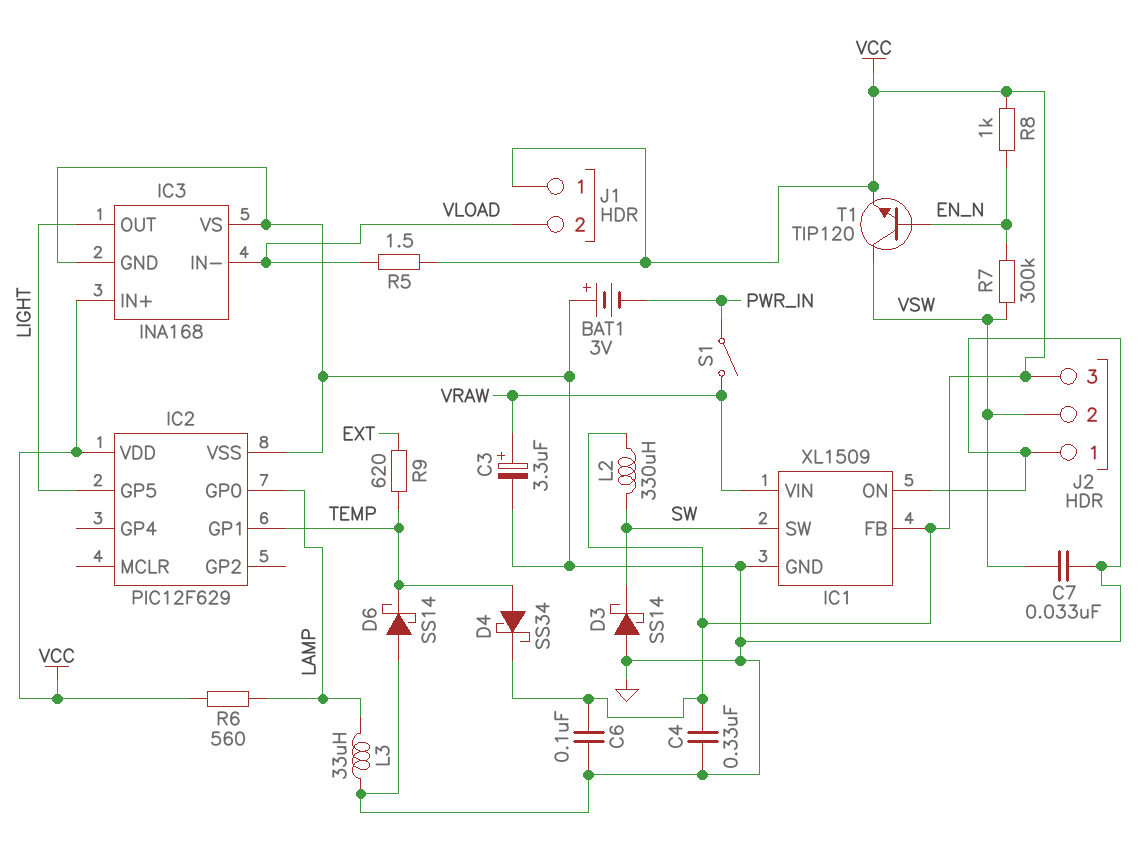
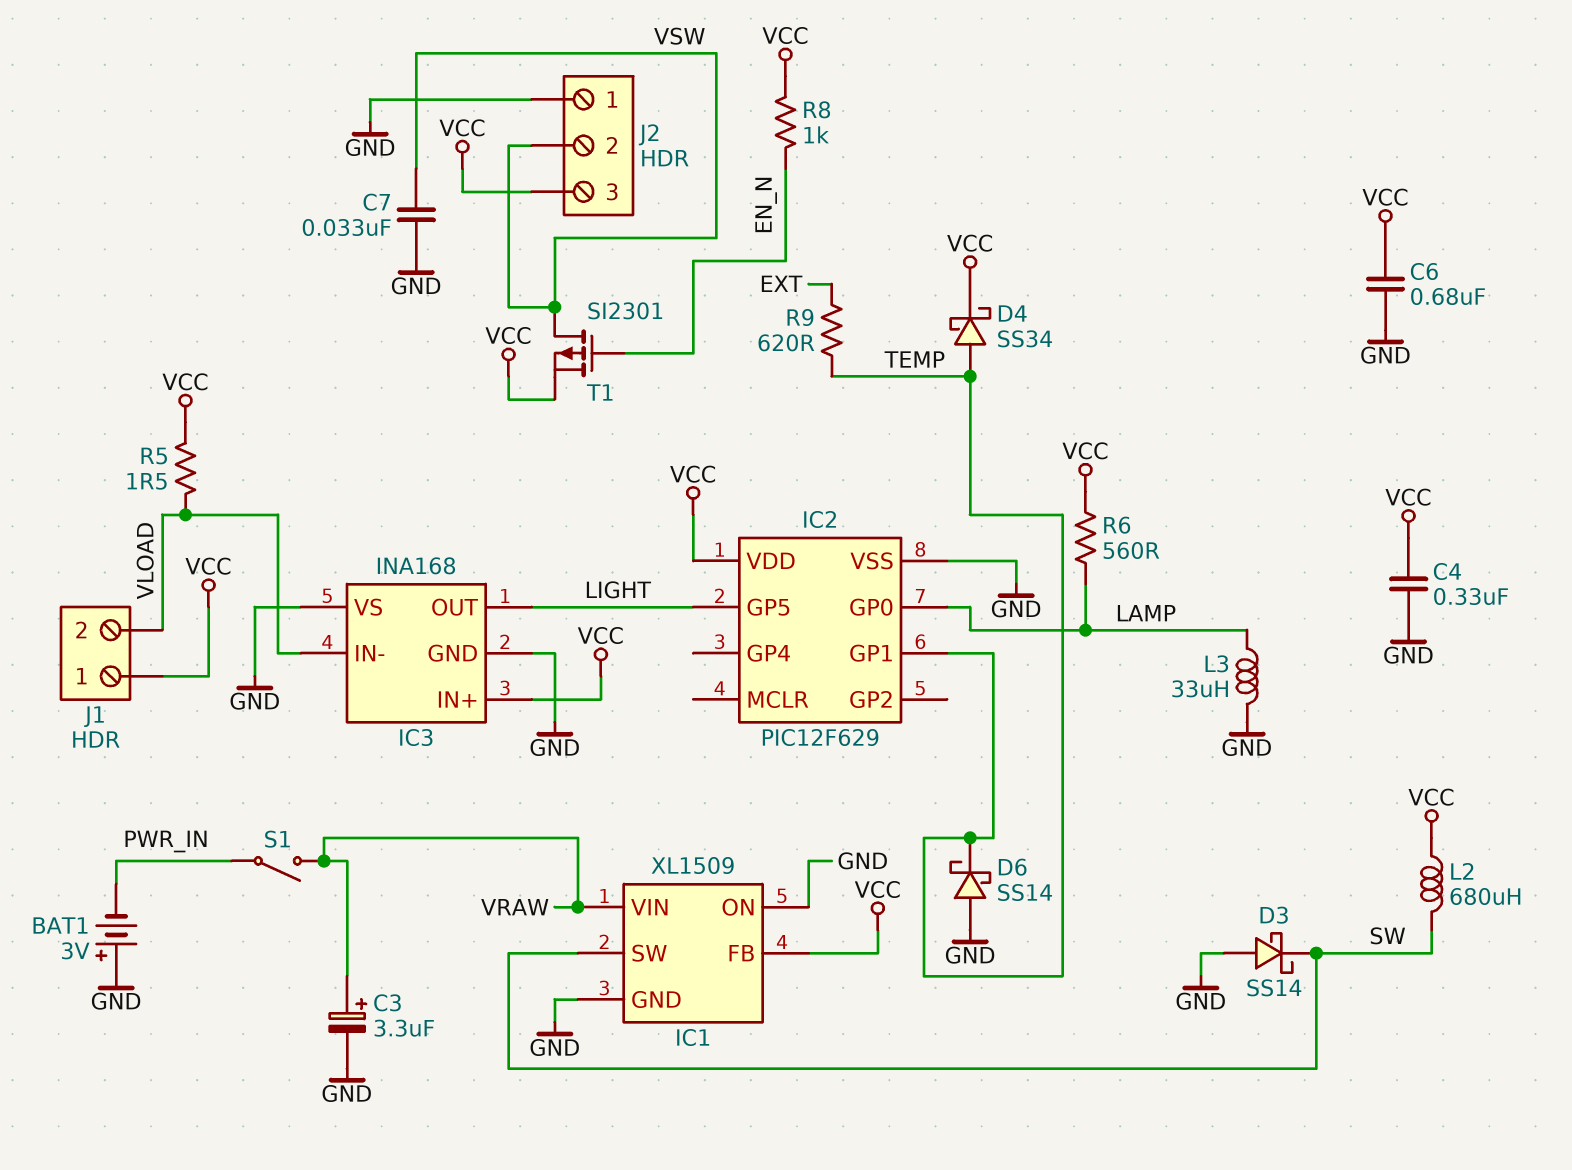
C6: 100nF (GND, VCC) -> 680nF (GND, VCC)
L2: 330uH (SW, VCC) -> 680uH (SW, VCC)
R7: 300k (EN_N, VSW) -> none
T1: NPN TIP120 (B EN_N, C VSW, E VCC) -> PMOS SI2301 (G EN_N, D VSW, S VCC)

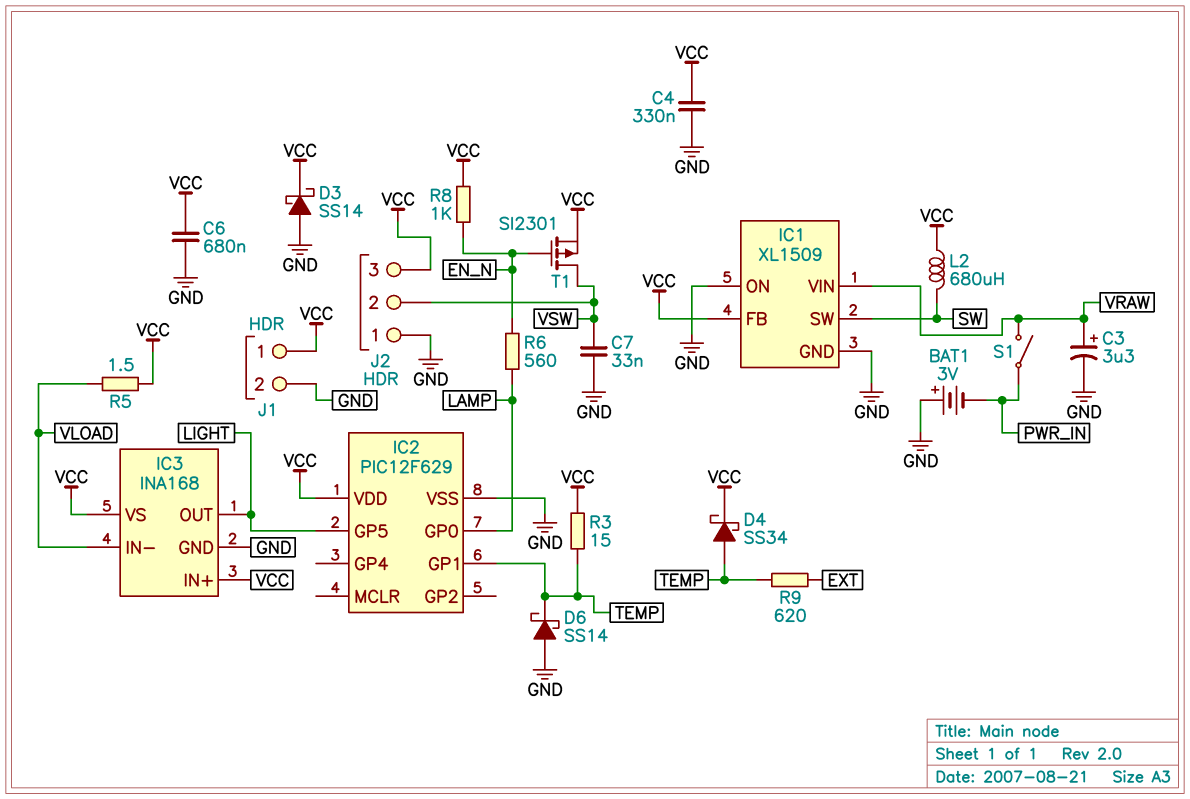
D3: schottky SS14 (A GND, K SW) -> schottky SS14 (A GND, K VCC)
IC3 pin VS: GND -> VCC
J1 pin 2: VLOAD -> GND
L3: 33uH (GND, LAMP) -> none
R3: none -> 15 (TEMP, VCC)
R6: 560 (LAMP, VCC) -> 560 (EN_N, LAMP)

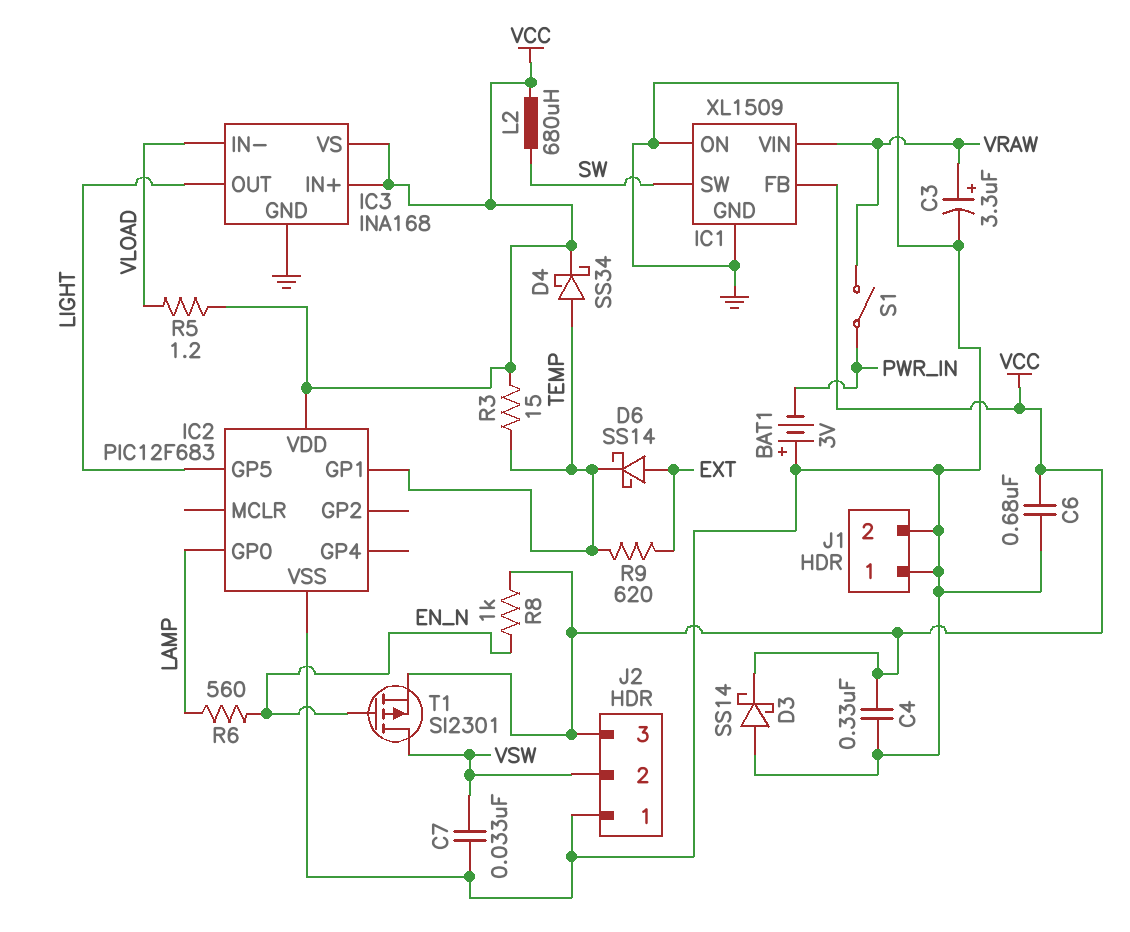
D6: schottky SS14 (A GND, K TEMP) -> schottky SS14 (A EXT, K TEMP)
IC2: PIC12F629 -> PIC12F683
J1 pin 1: VCC -> GND
R5: 1.5 (VCC, VLOAD) -> 1.2 (VCC, VLOAD)

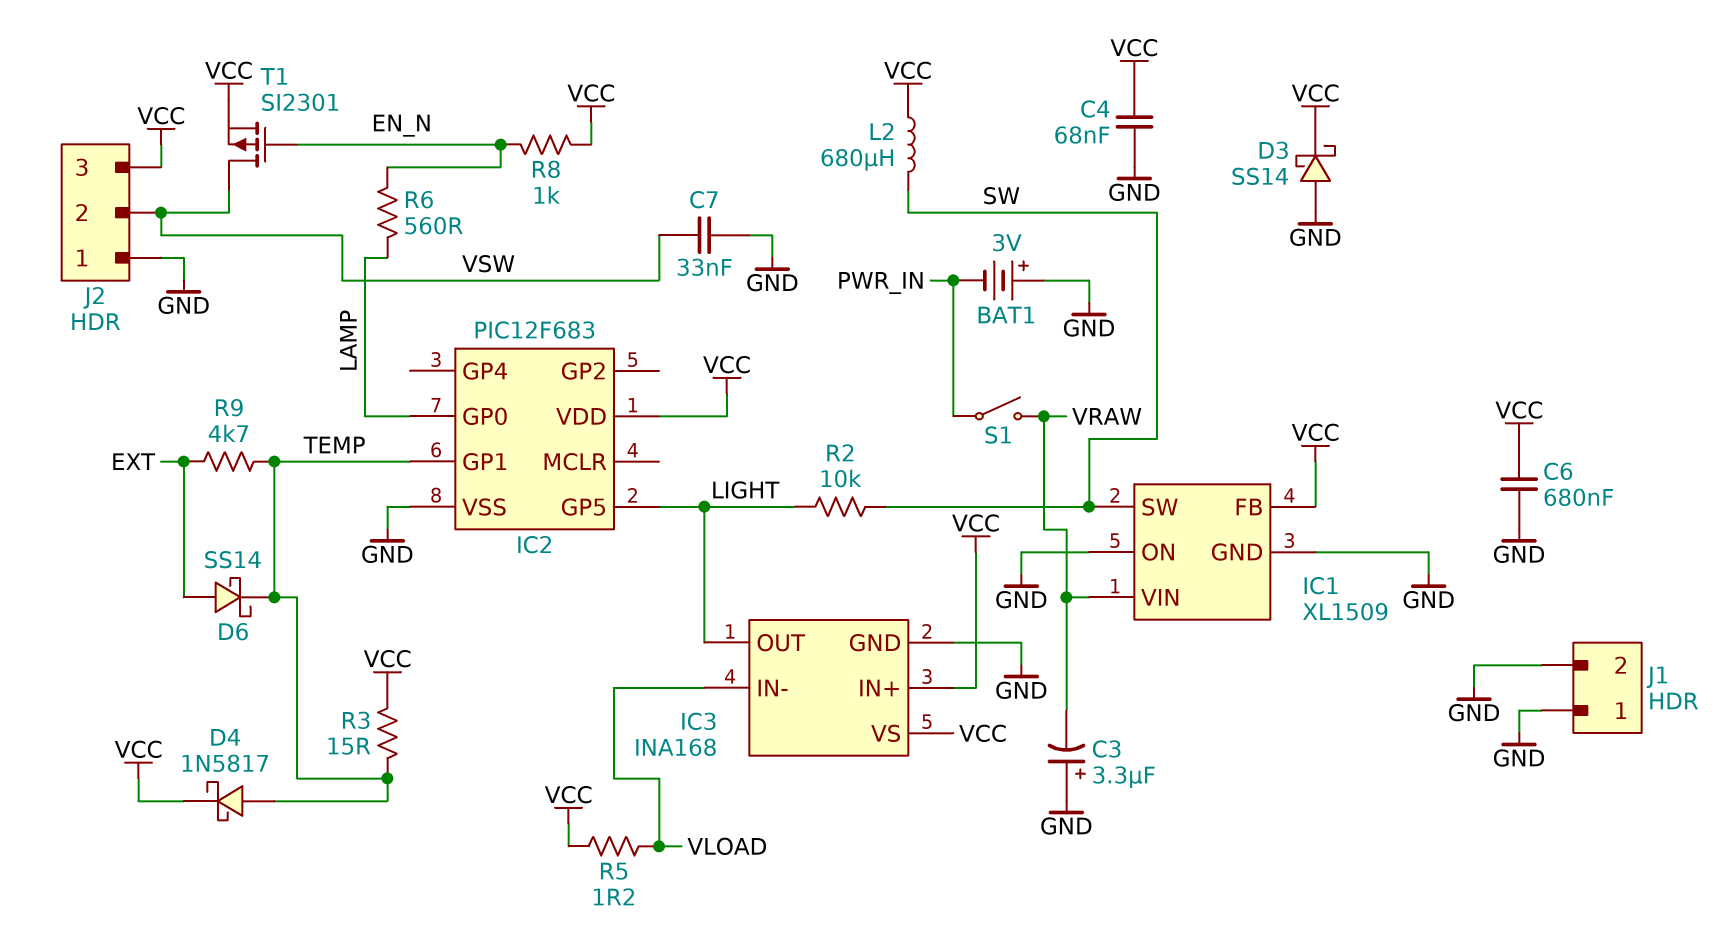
C3: 3.3uF (plus VRAW, minus GND) -> 3.3uF (plus GND, minus VRAW)
C4: 330nF (GND, VCC) -> 68nF (GND, VCC)
D4: schottky SS34 (A TEMP, K VCC) -> schottky 1N5817 (A TEMP, K VCC)
R2: none -> 10k (LIGHT, SW)
R9: 620 (EXT, TEMP) -> 4.7k (EXT, TEMP)

